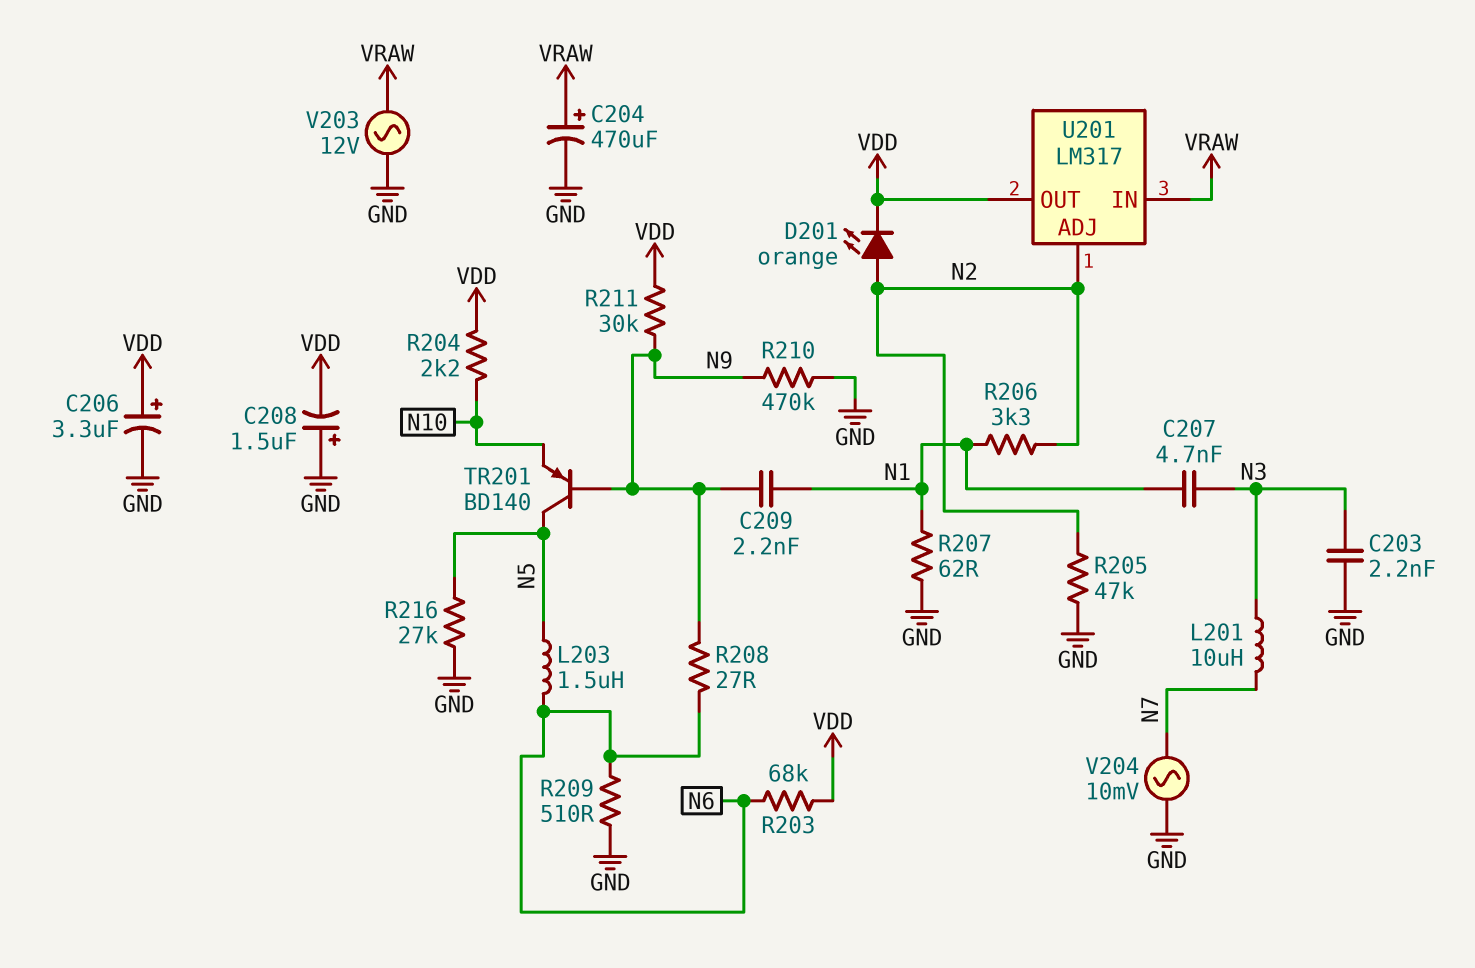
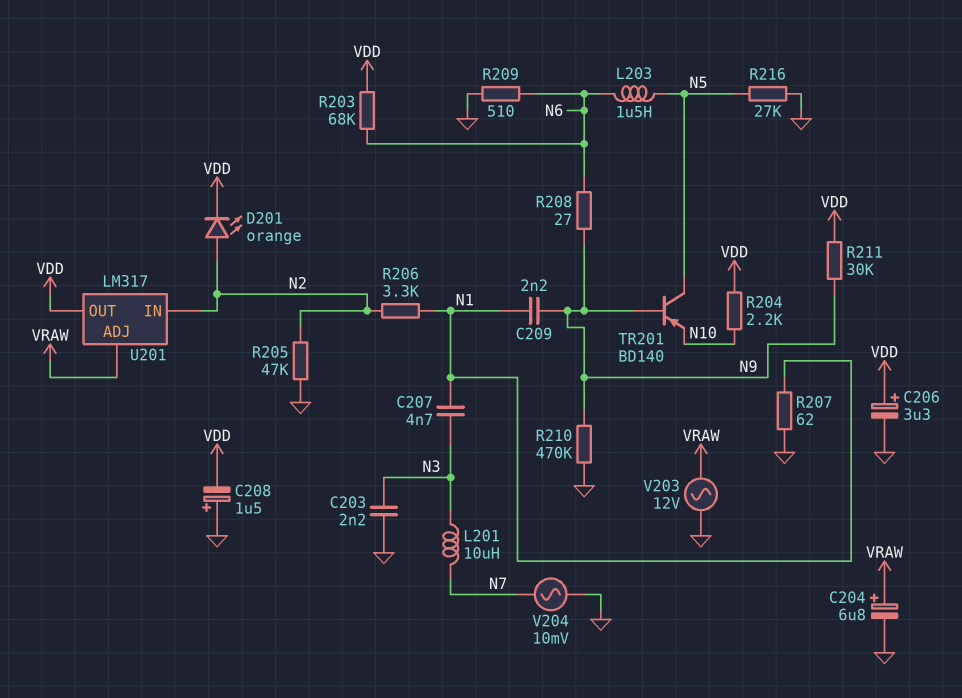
C204: 470uF (plus VRAW, minus GND) -> 6.8uF (plus VRAW, minus GND)
U201 pin ADJ: N2 -> VRAW
U201 pin IN: VRAW -> N2

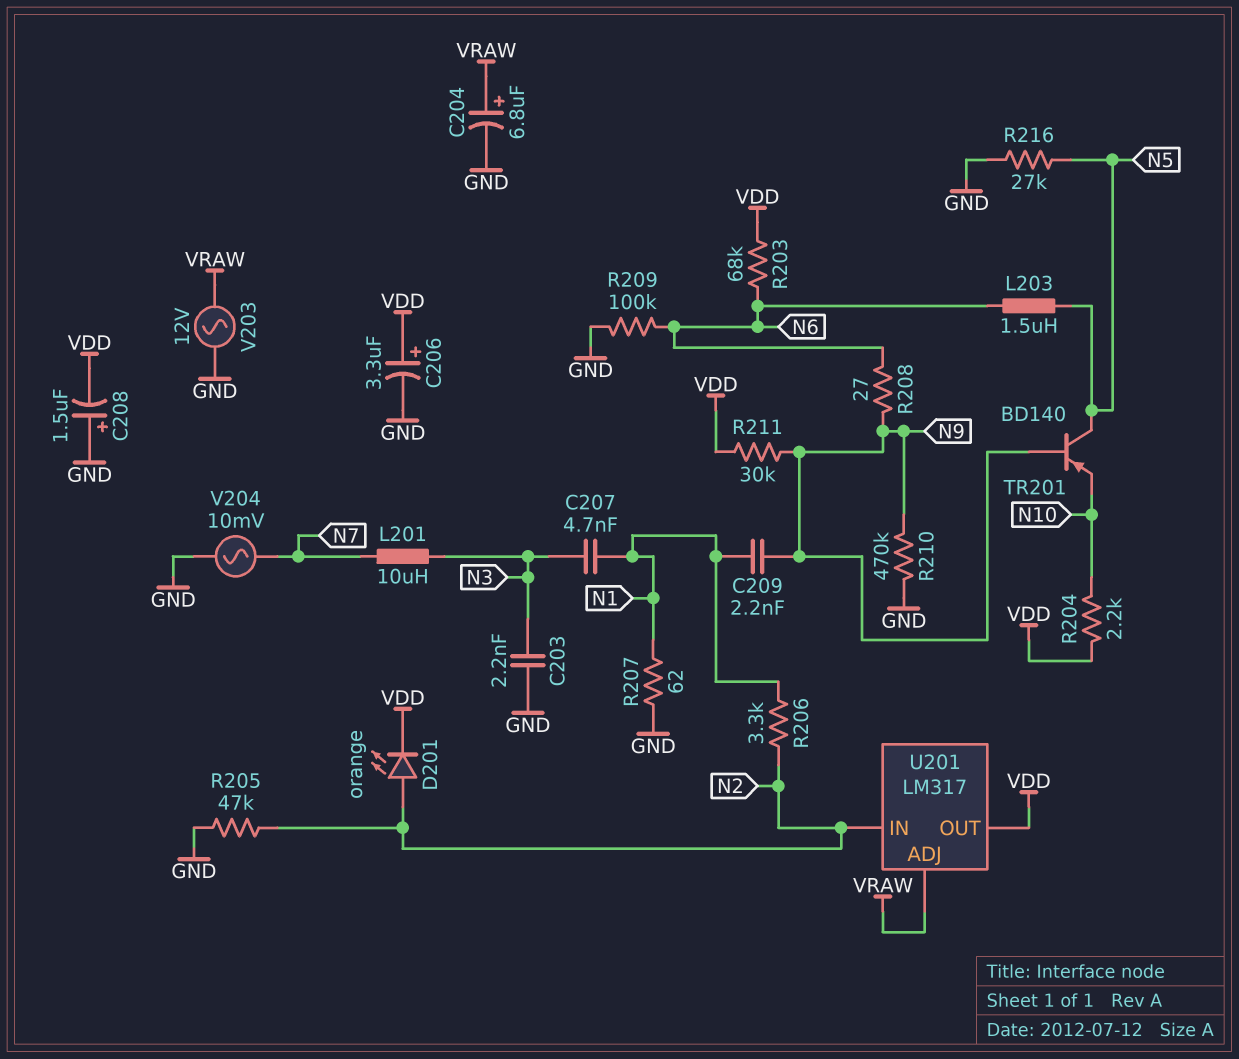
R209: 510 (GND, N6) -> 100k (GND, N6)

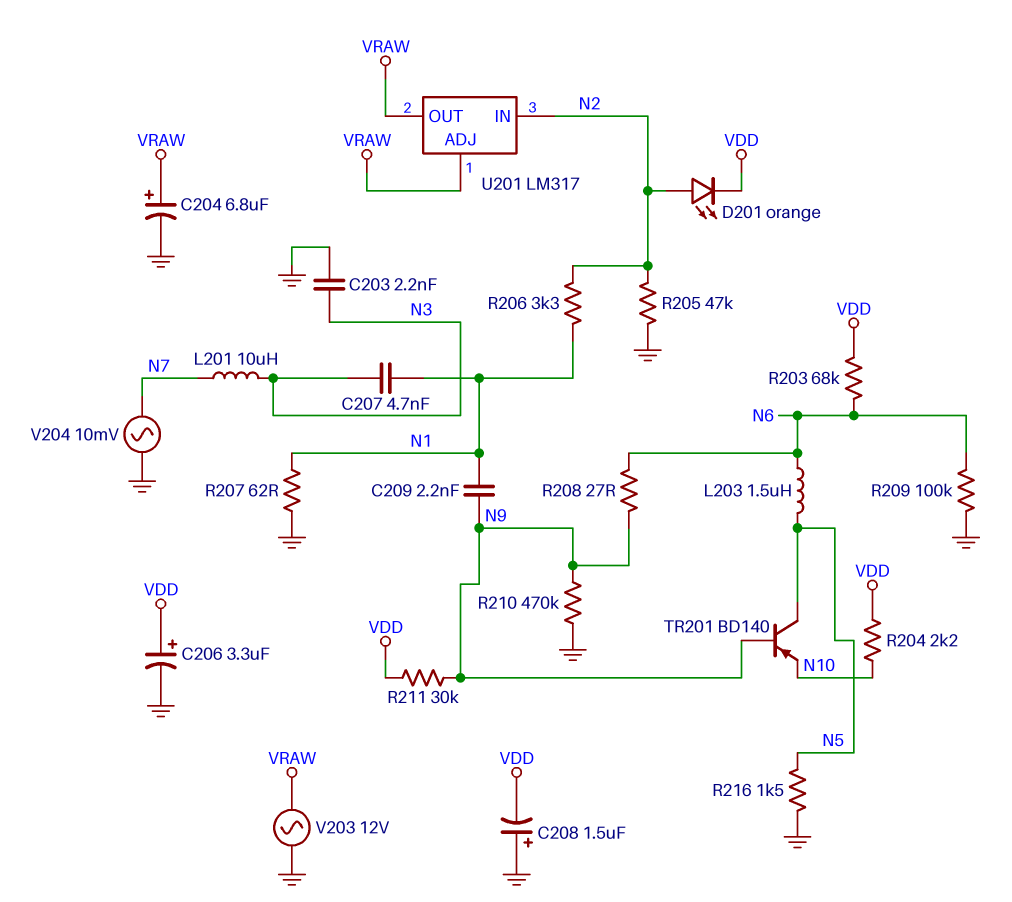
R216: 27k (GND, N5) -> 1.5k (GND, N5)
U201 pin OUT: VDD -> VRAW

